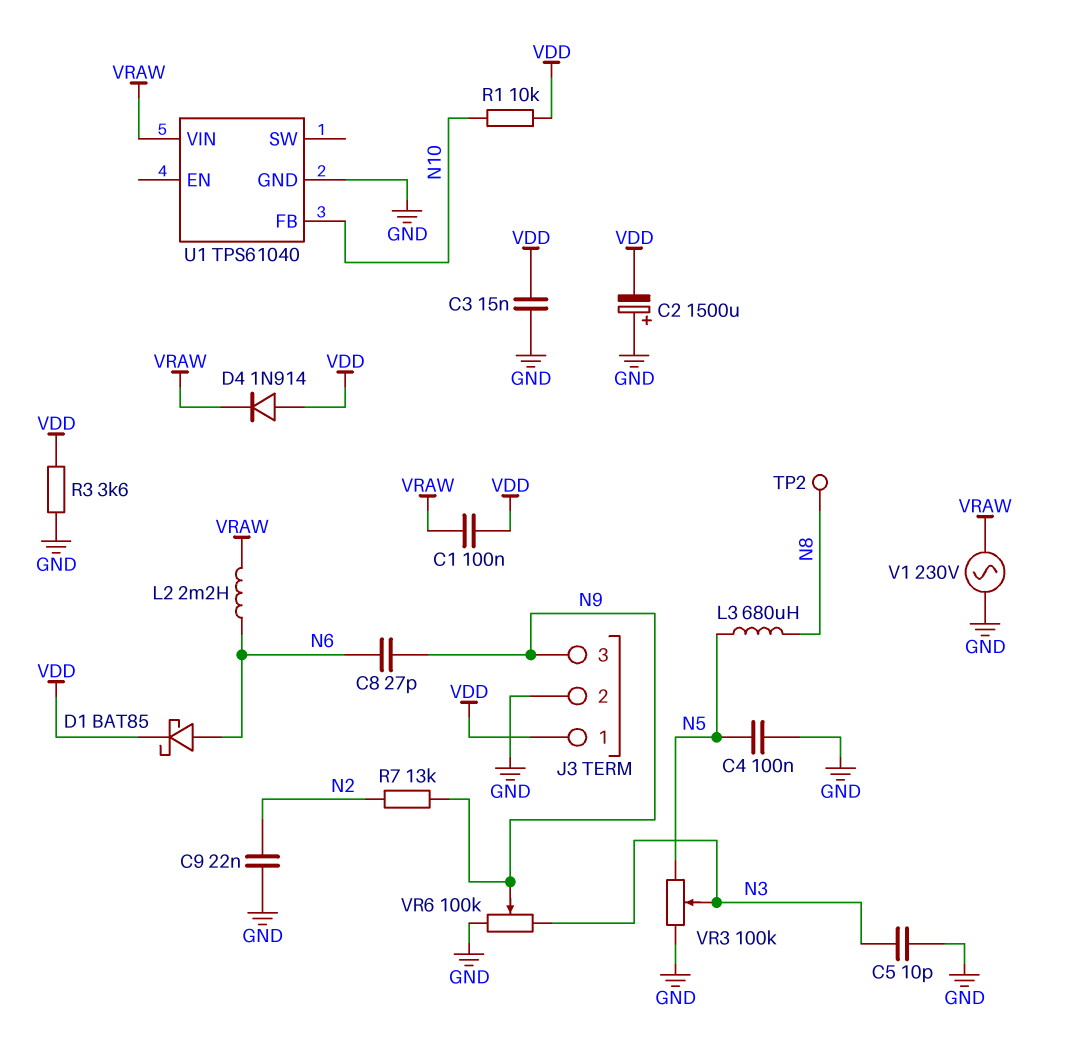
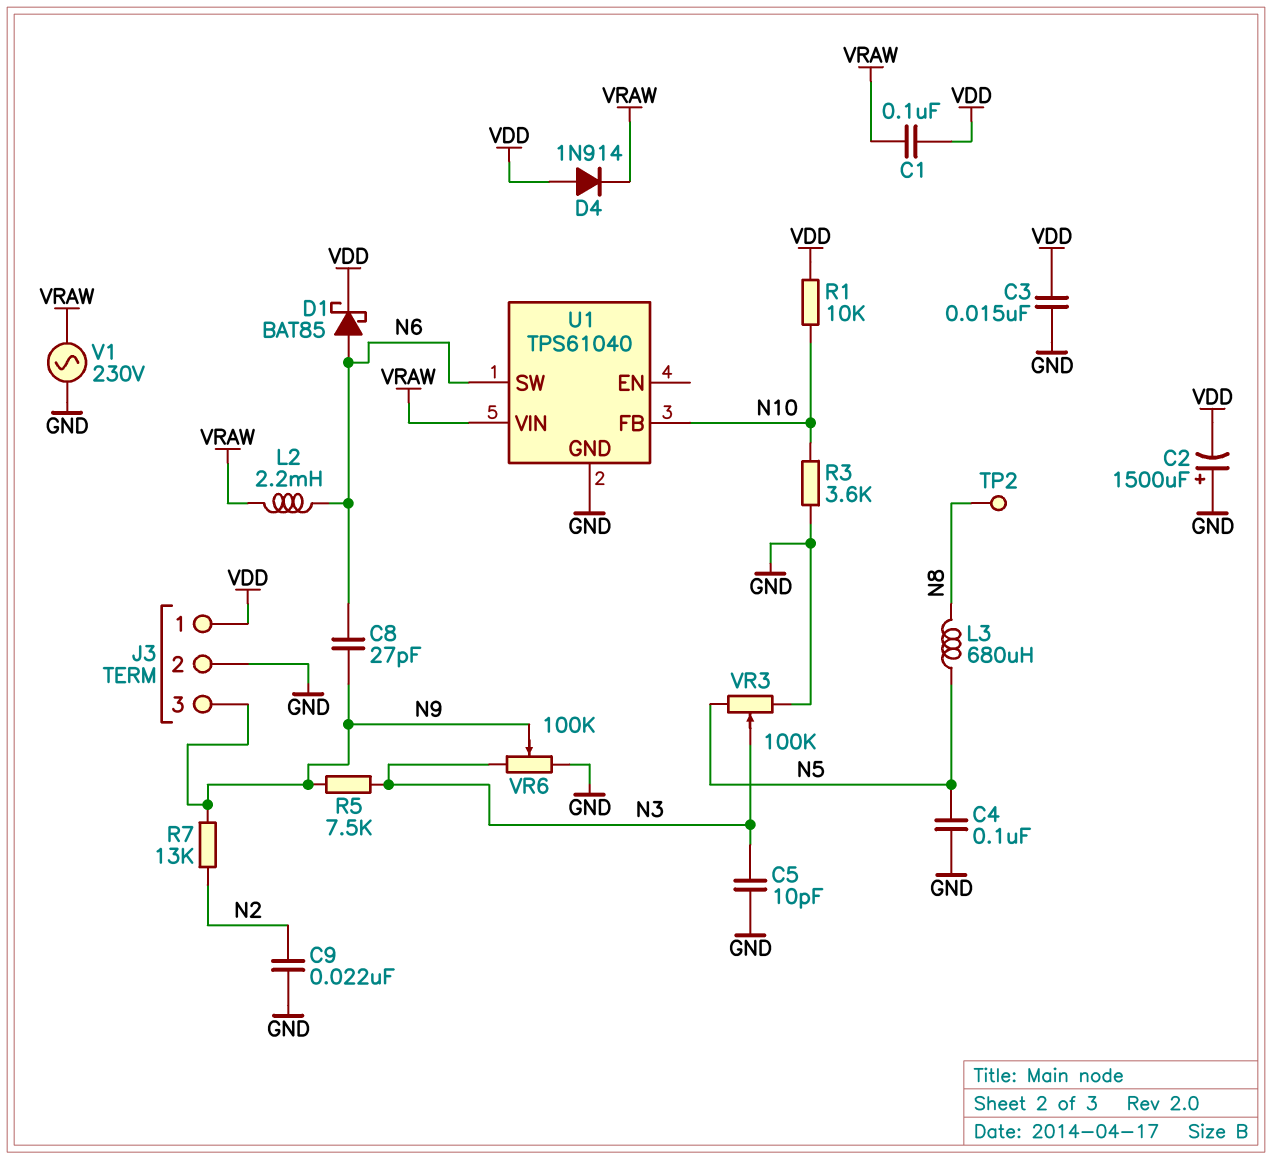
R3: 3.6k (GND, VDD) -> 3.6k (GND, N10)
R5: none -> 7.5k (N3, N9)
U1 pin SW: none -> N6

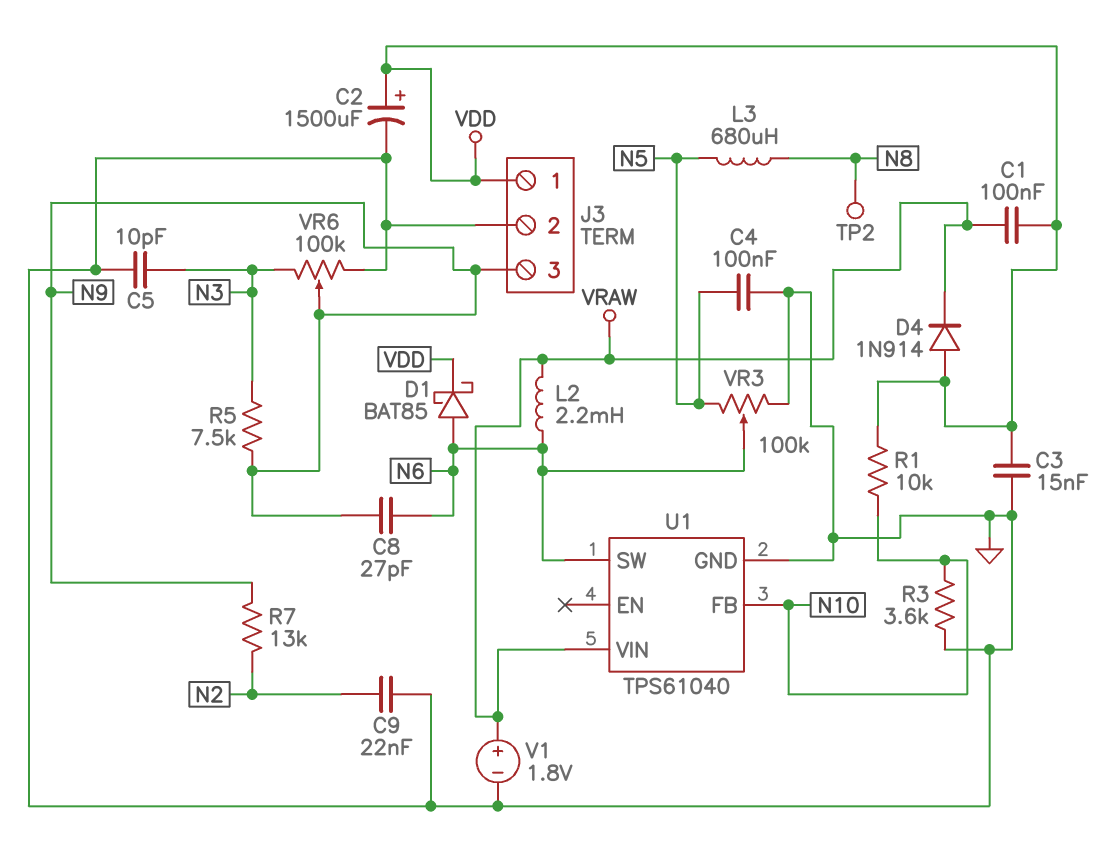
C2: 1500uF (plus GND, minus VDD) -> 1500uF (plus VDD, minus GND)
V1: AC 230V (GND, VRAW) -> 1.8V (plus VRAW, minus GND)
VR3: 100k (GND, N5, wiper N3) -> 100k (GND, N5, wiper N6)

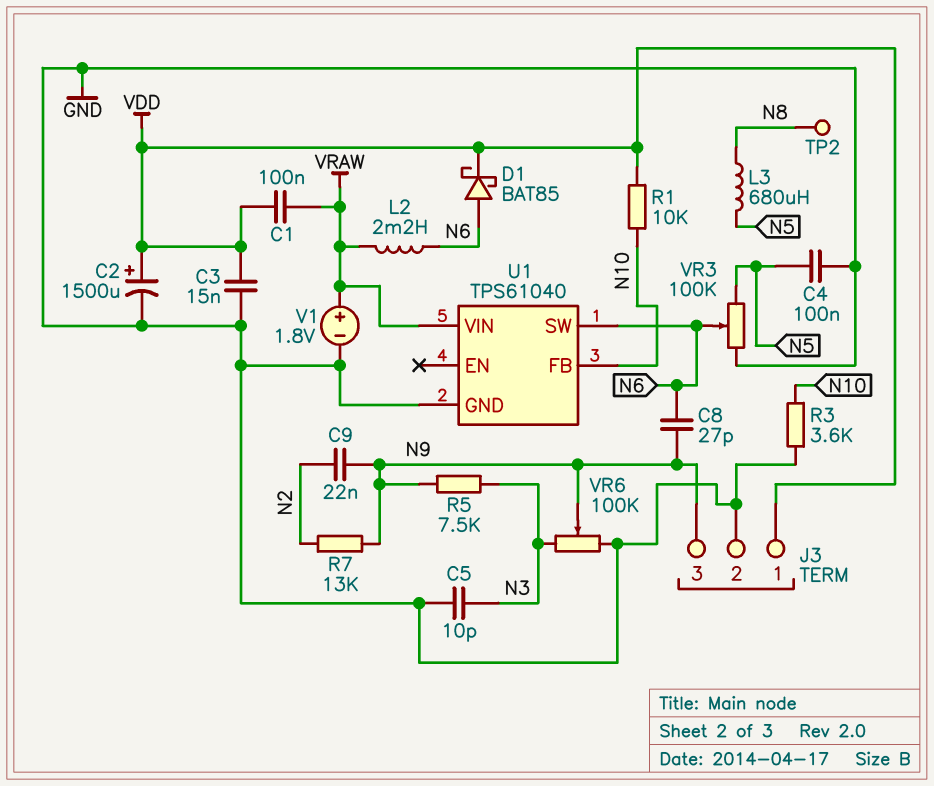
C9: 22nF (GND, N2) -> 22nF (N2, N9)
D4: diode 1N914 (A VDD, K VRAW) -> none

